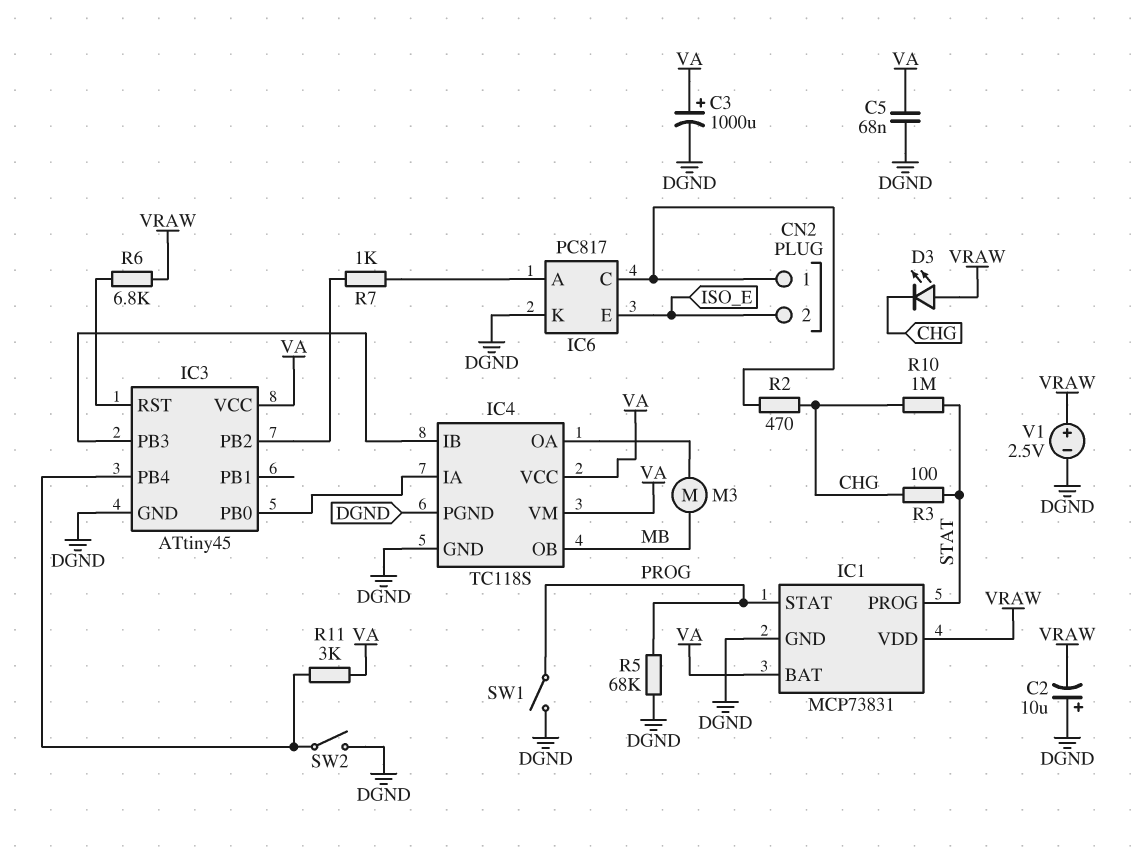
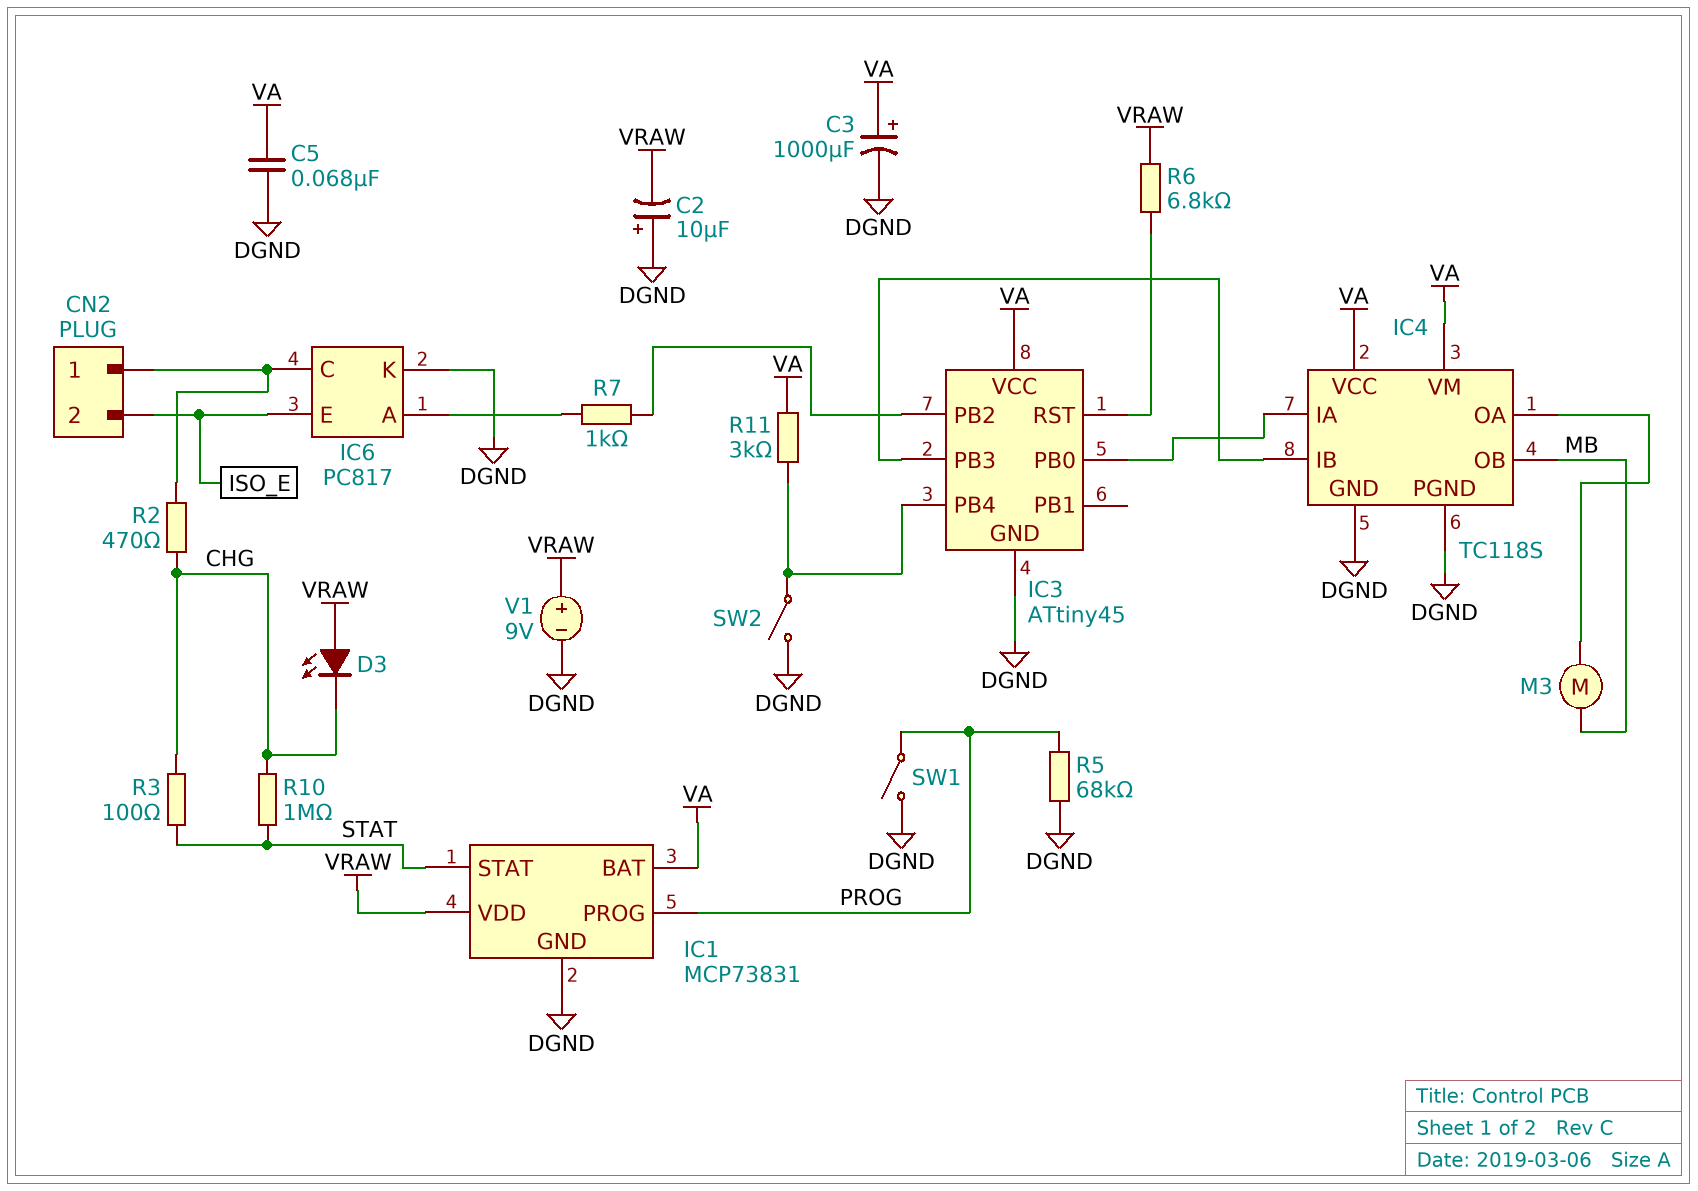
IC1 pin PROG: STAT -> PROG
IC1 pin STAT: PROG -> STAT
V1: 2.5V (plus VRAW, minus DGND) -> 9V (plus VRAW, minus DGND)

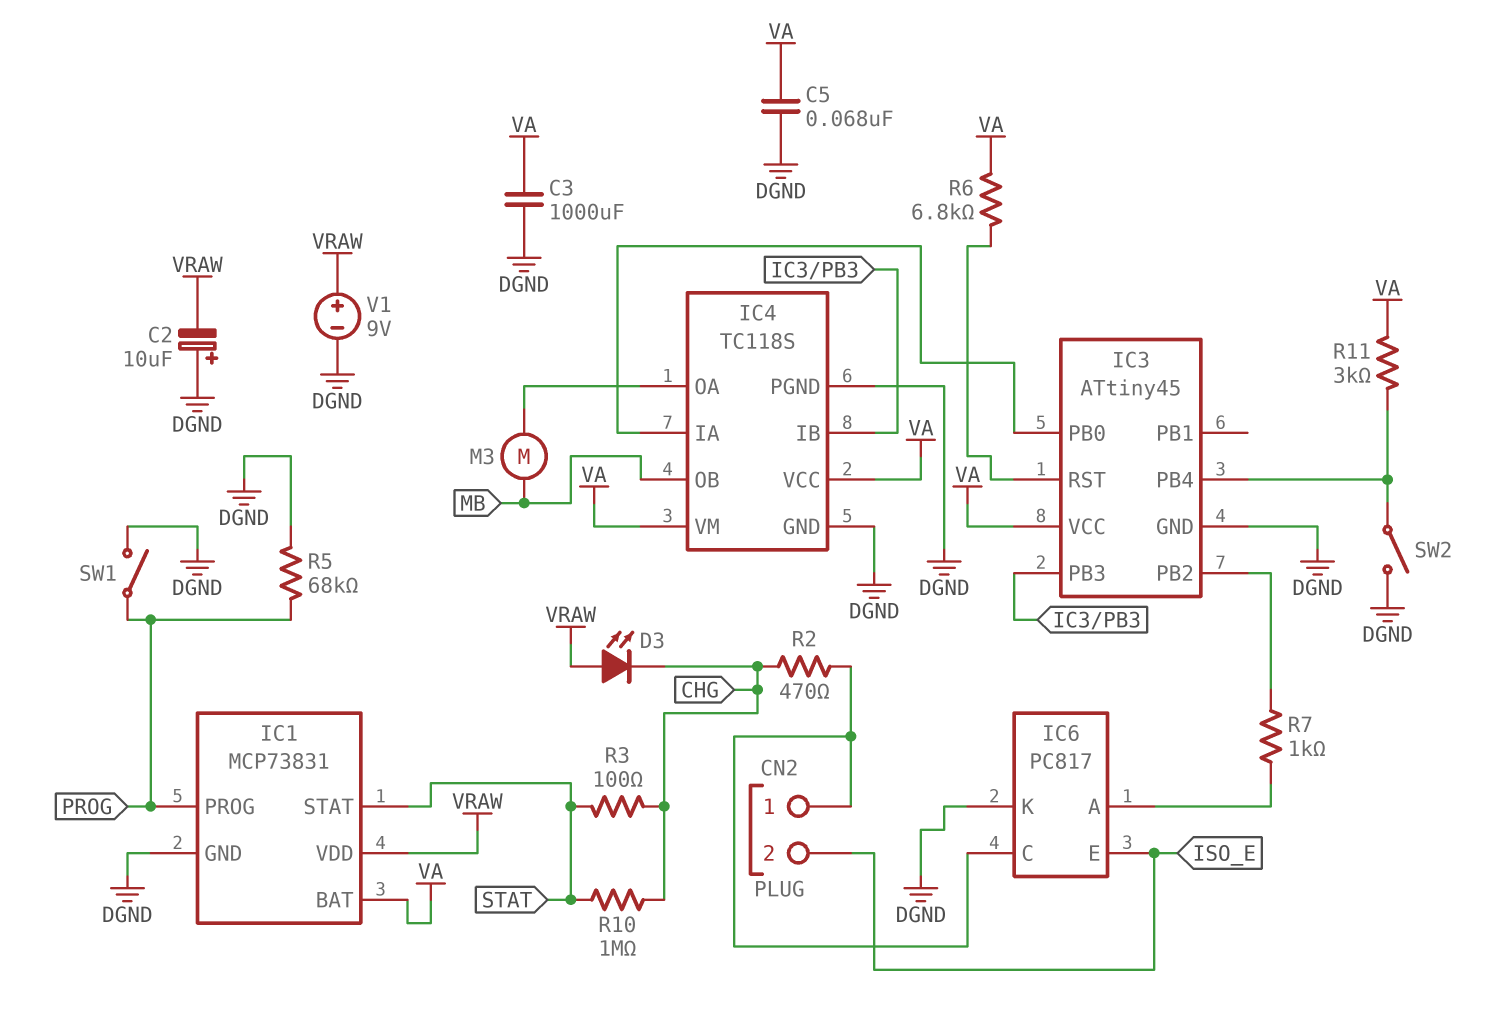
C3: 1000uF (plus VA, minus DGND) -> 1000uF (DGND, VA)
R6: 6.8k (IC3/RST, VRAW) -> 6.8k (IC3/RST, VA)

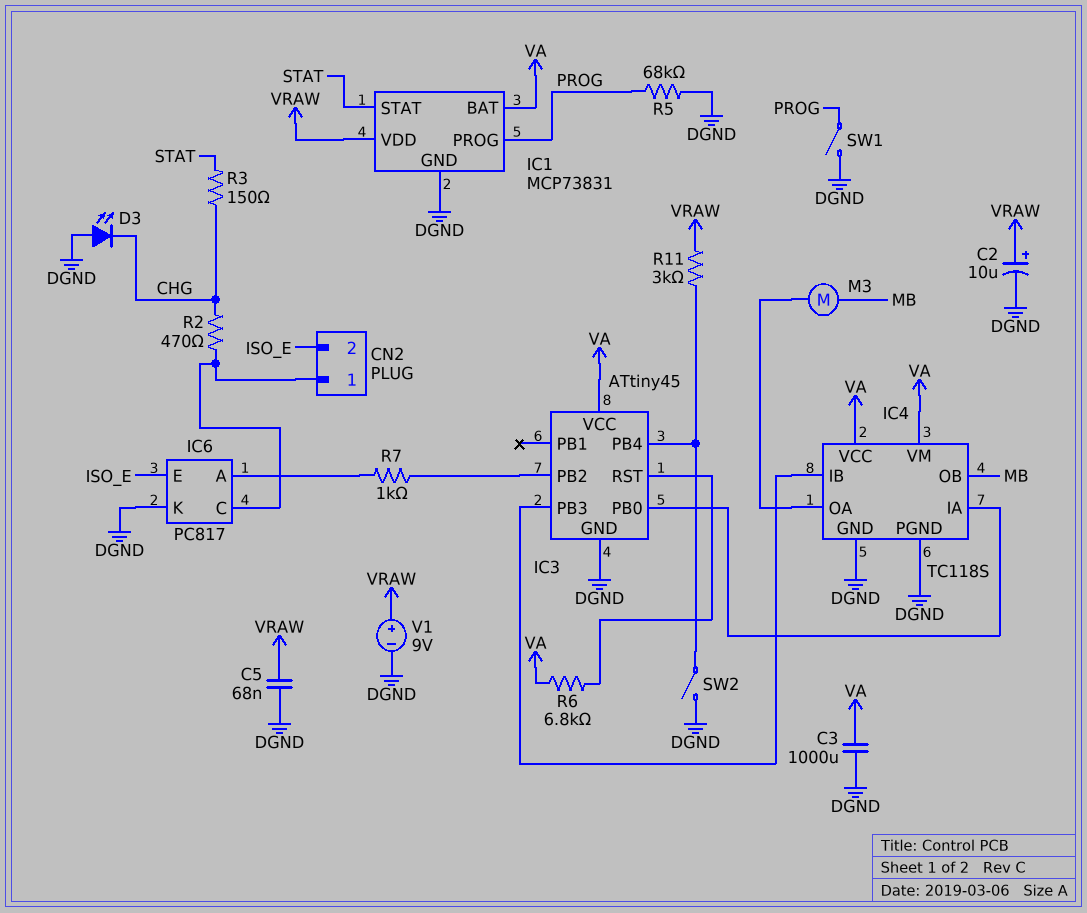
C2: 10uF (plus DGND, minus VRAW) -> 10uF (plus VRAW, minus DGND)
C5: 68nF (DGND, VA) -> 68nF (DGND, VRAW)
D3: LED (A VRAW, K CHG) -> LED (A DGND, K CHG)
R3: 100 (CHG, STAT) -> 150 (CHG, STAT)
R10: 1M (CHG, STAT) -> none
R11: 3k (IC3/PB4, VA) -> 3k (IC3/PB4, VRAW)

